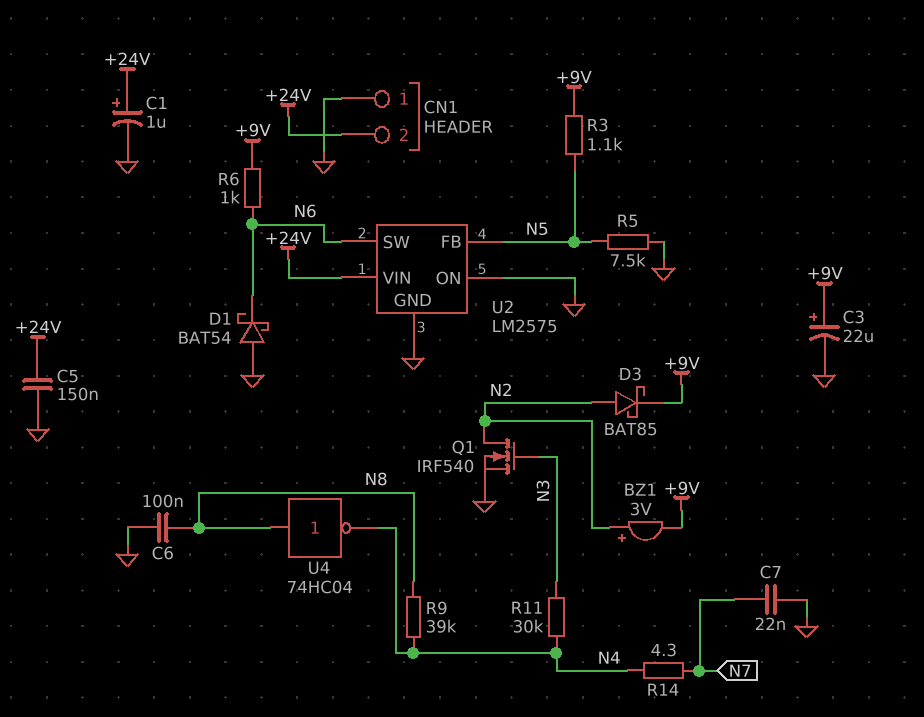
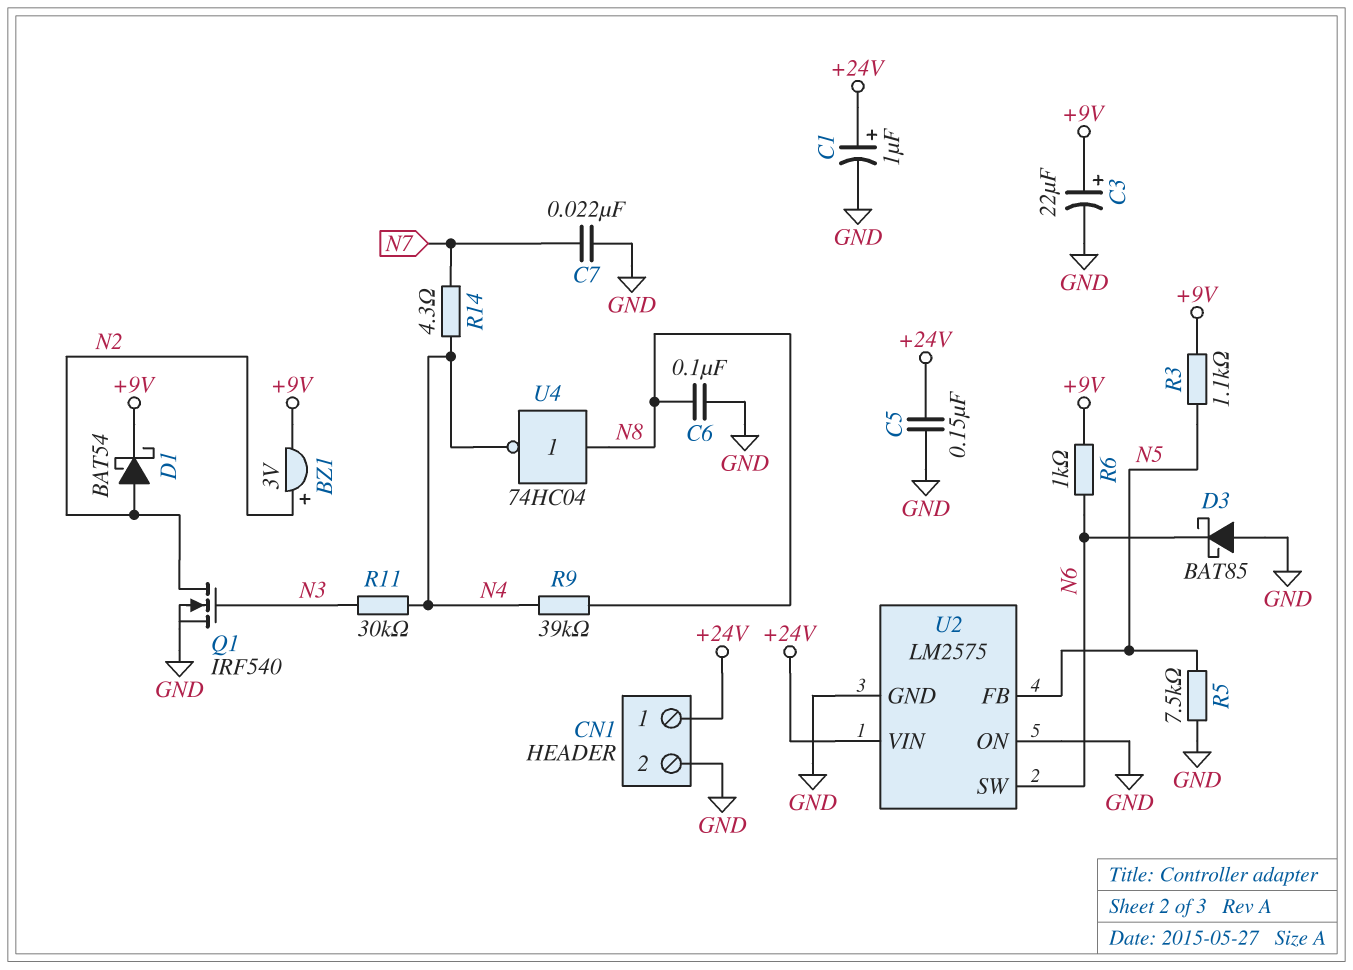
CN1 pin 1: GND -> +24V
CN1 pin 2: +24V -> GND
D1: schottky BAT54 (A GND, K N6) -> schottky BAT54 (A N2, K +9V)
D3: schottky BAT85 (A N2, K +9V) -> schottky BAT85 (A GND, K N6)

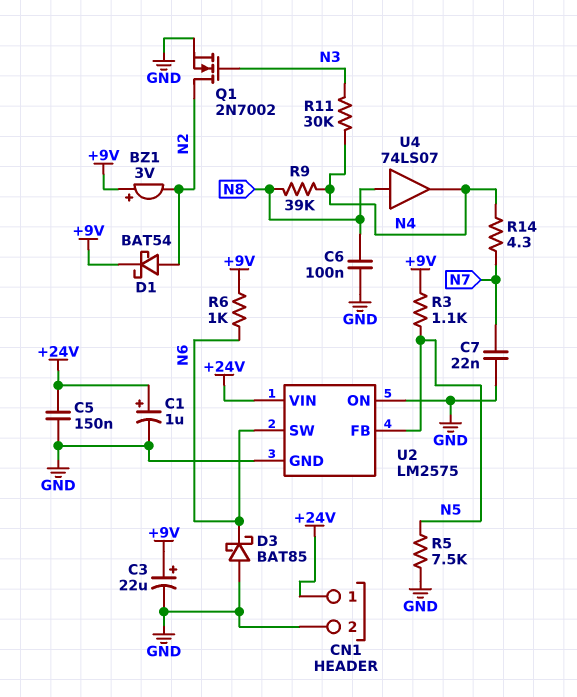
BZ1: buzzer 3V (plus N2, minus +9V) -> buzzer 3V (plus +9V, minus N2)
Q1: NMOS IRF540 (G N3, D N2, S GND) -> NMOS 2N7002 (G N3, D N2, S GND)
U4: NOT 74HC04 (in N8, out N4) -> buffer 74LS07 (in N8, out N4)

